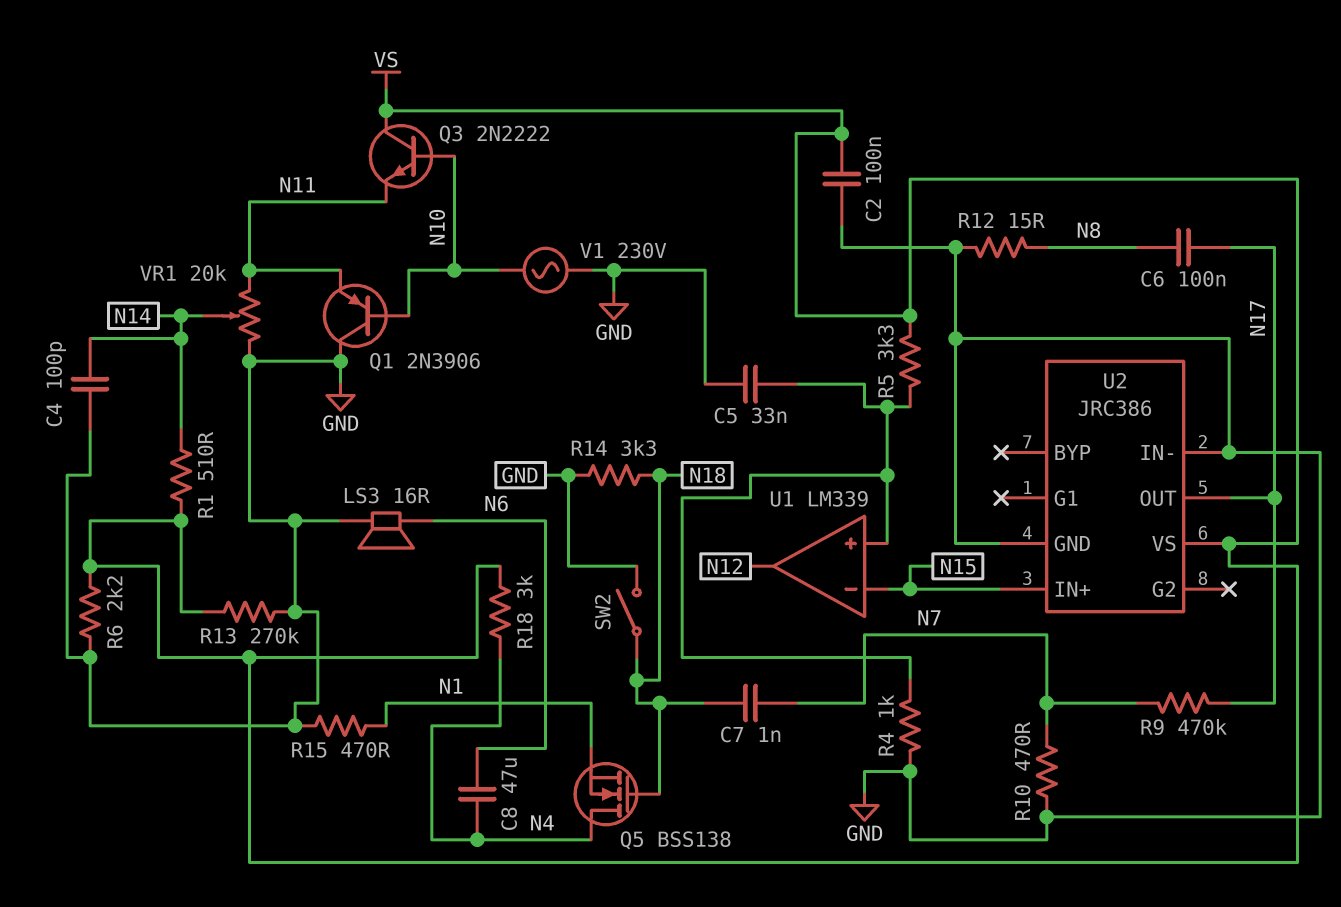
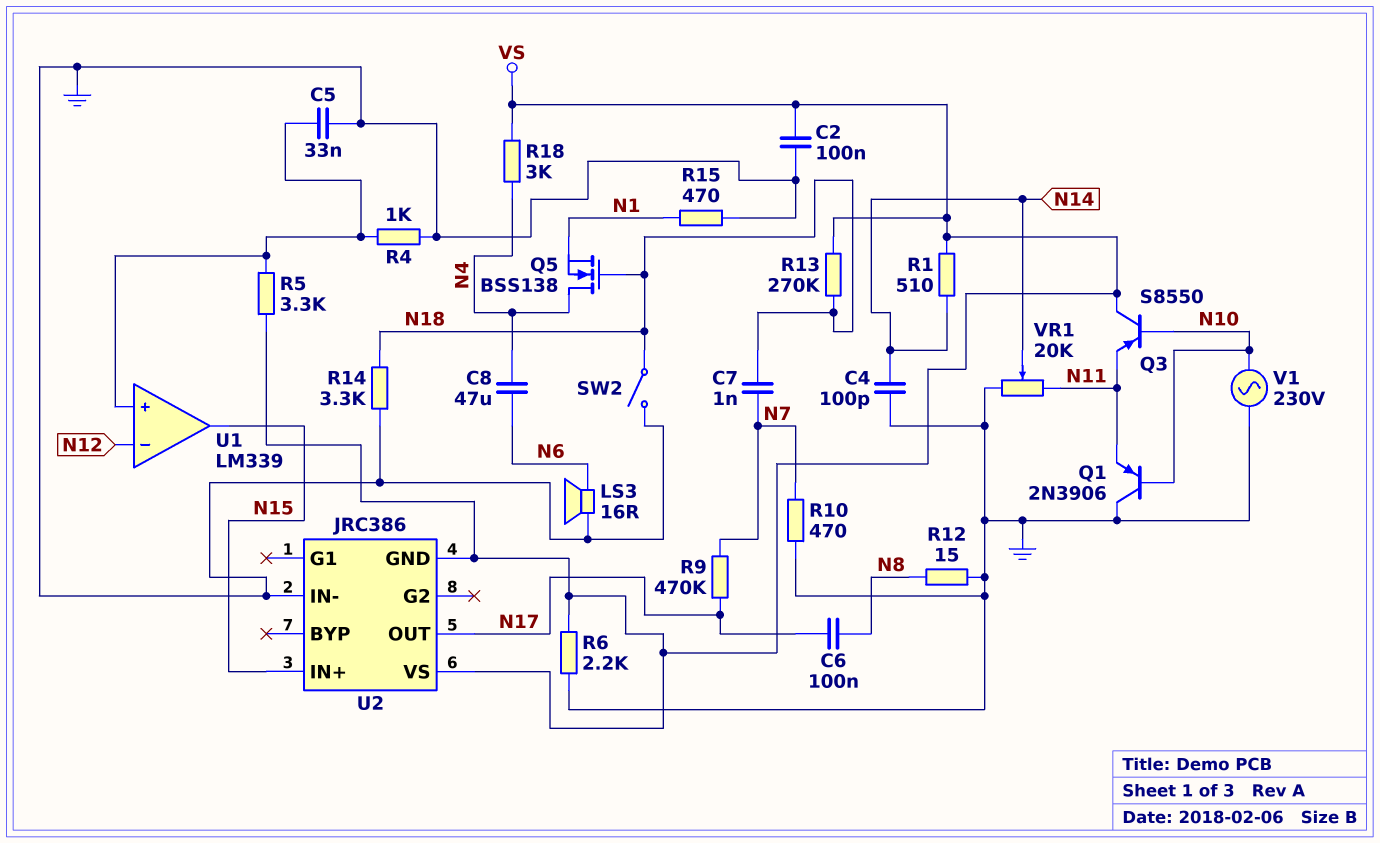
Q3: NPN 2N2222 (B N10, C VS, E N11) -> PNP S8550 (B N10, C VS, E N11)
R13: 270k (GND, VS) -> 270k (N18, VS)
U1 pin in-: N15 -> N12
U1 pin out: N12 -> N15
U2 pin GND: GND -> VS

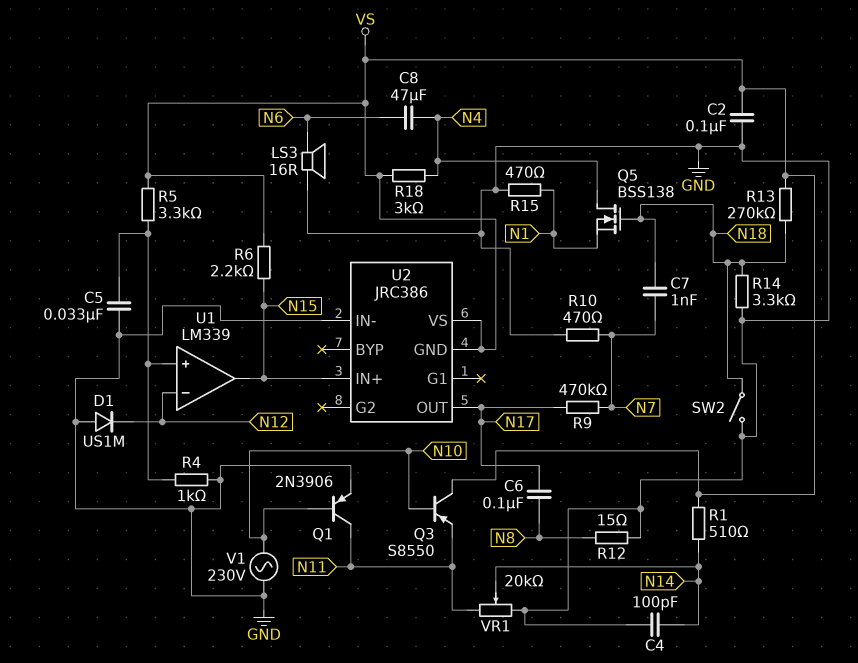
D1: none -> diode US1M (A GND, K N12)
Q1: PNP 2N3906 (B N10, C GND, E N11) -> PNP 2N3906 (B N10, C N11, E GND)
R6: 2.2k (GND, VS) -> 2.2k (N15, VS)

